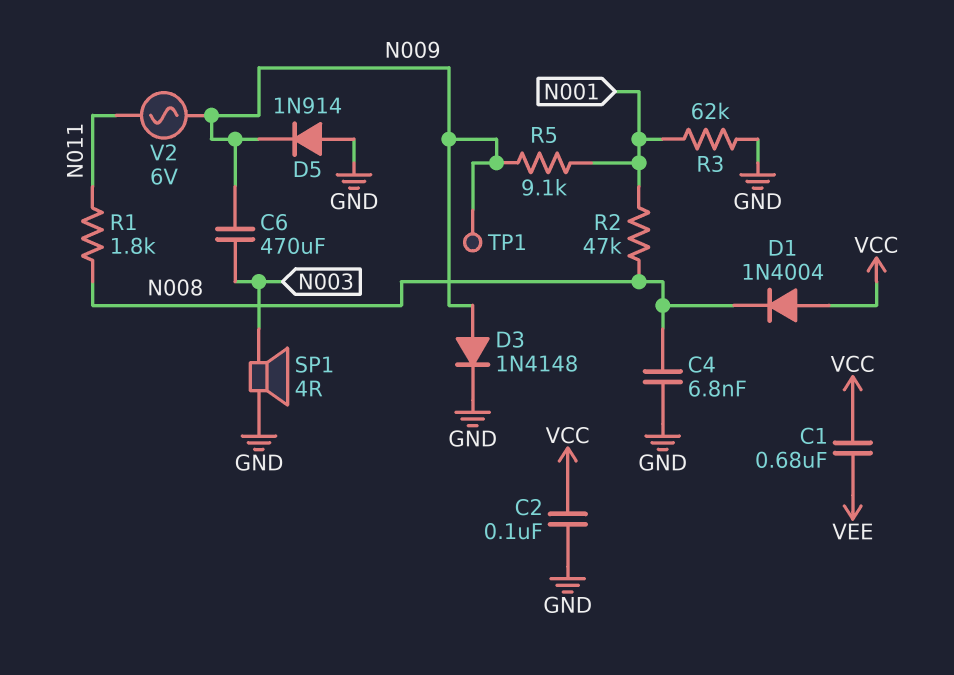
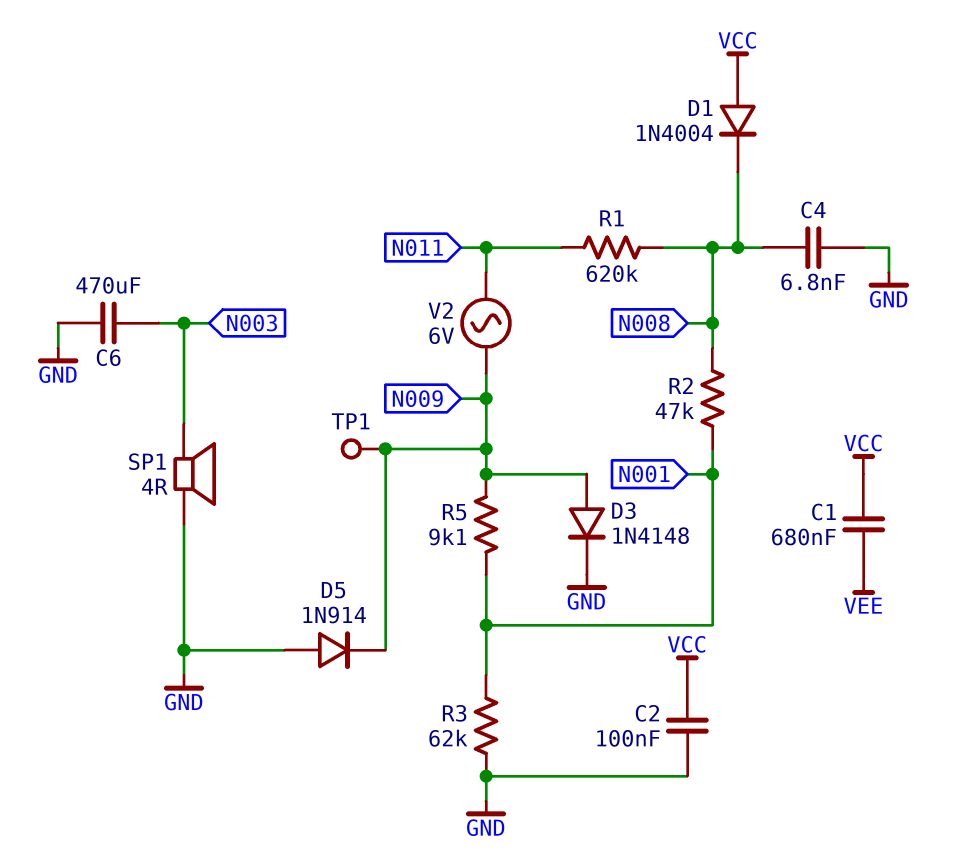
C6: 470uF (N003, N009) -> 470uF (GND, N003)
R1: 1.8k (N008, N011) -> 620k (N008, N011)

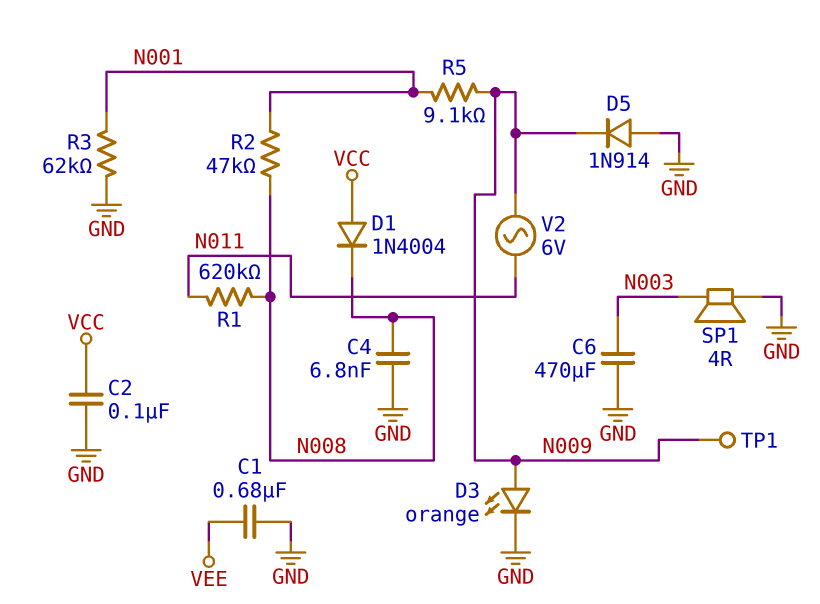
C1: 680nF (VCC, VEE) -> 680nF (GND, VEE)
D3: diode 1N4148 (A N009, K GND) -> LED orange (A N009, K GND)

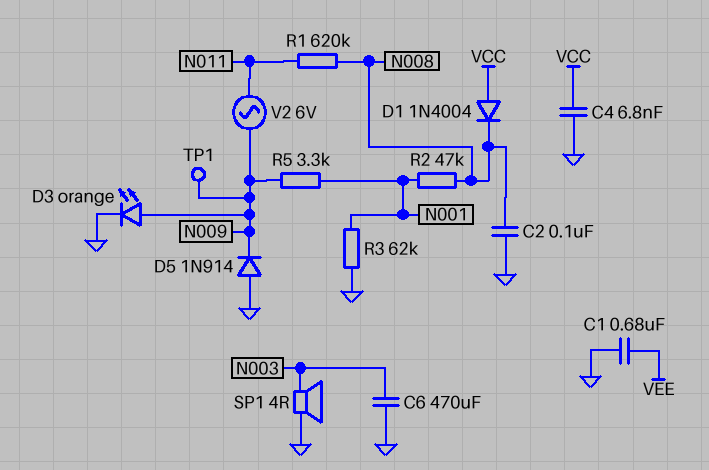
C2: 100nF (GND, VCC) -> 100nF (GND, N008)
C4: 6.8nF (GND, N008) -> 6.8nF (GND, VCC)
R5: 9.1k (N001, N009) -> 3.3k (N001, N009)

